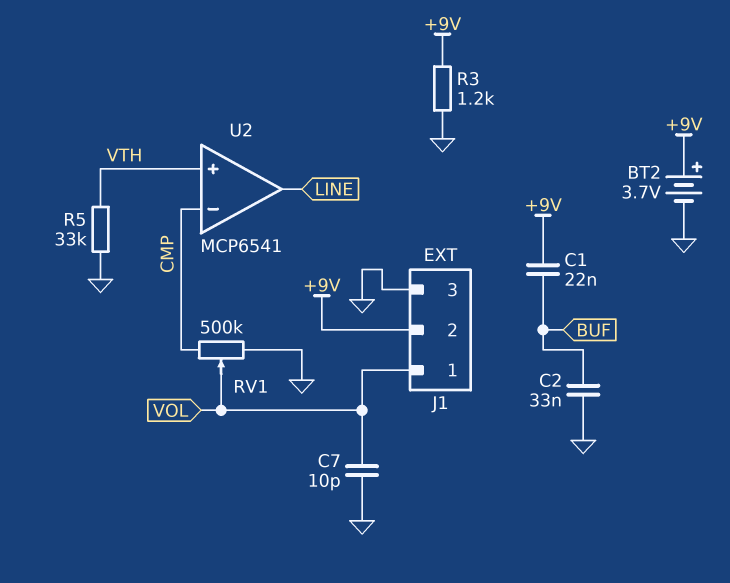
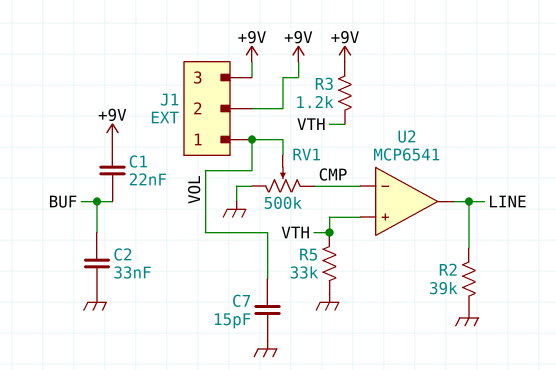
BT2: 3.7V (plus +9V, minus GND) -> none
C7: 10pF (GND, VOL) -> 15pF (GND, VOL)
J1 pin 3: GND -> +9V
R2: none -> 39k (GND, LINE)
R3: 1.2k (+9V, GND) -> 1.2k (+9V, VTH)

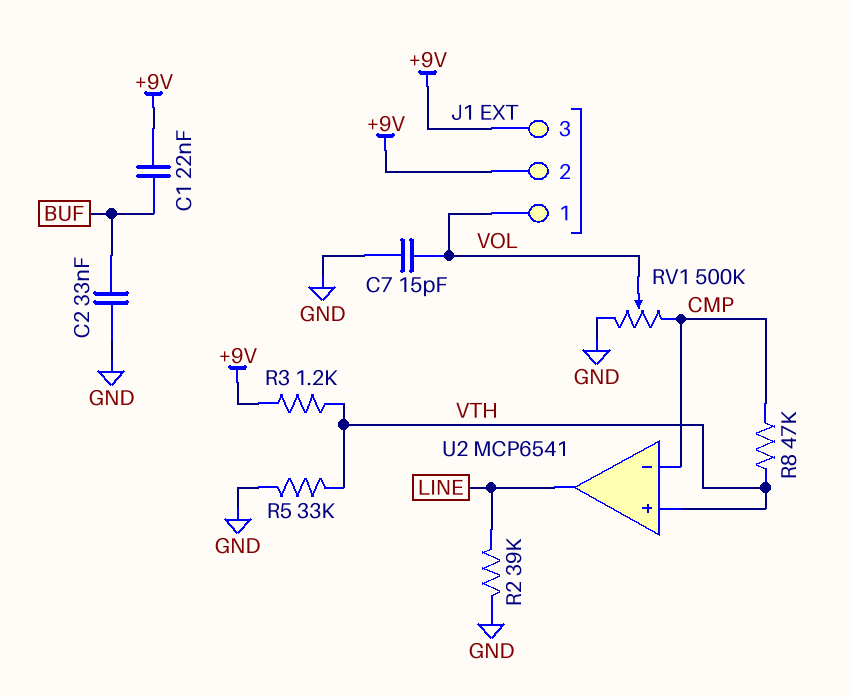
R8: none -> 47k (CMP, VTH)

